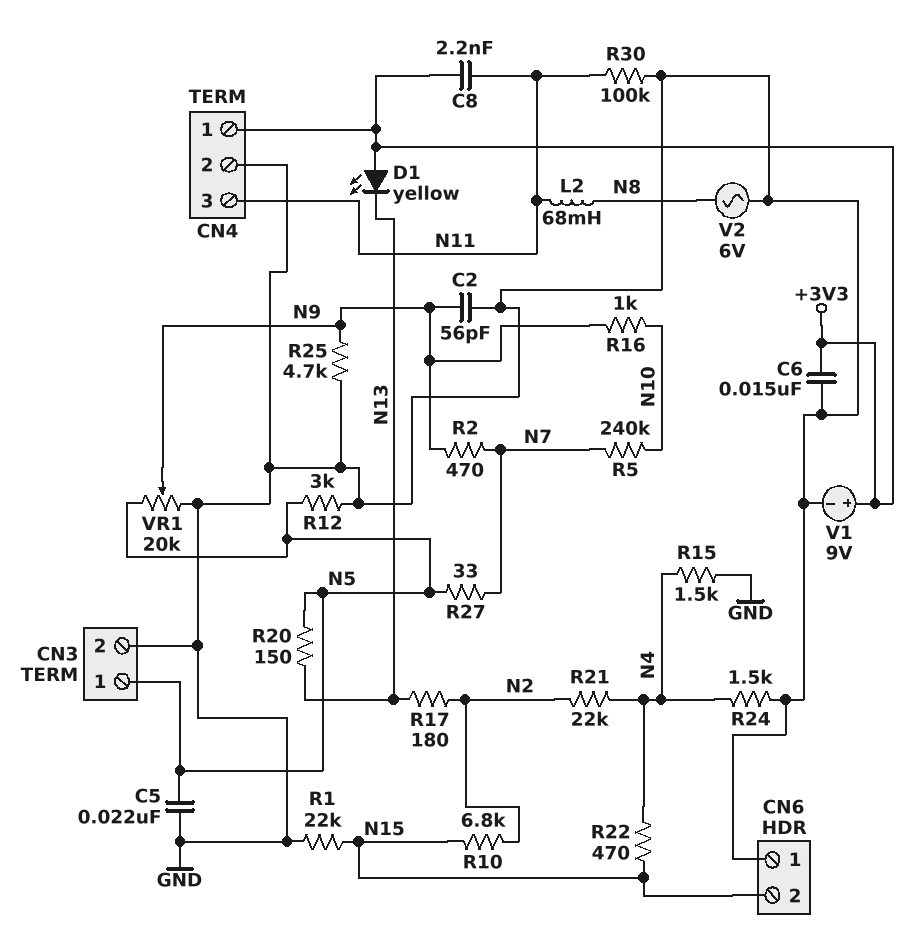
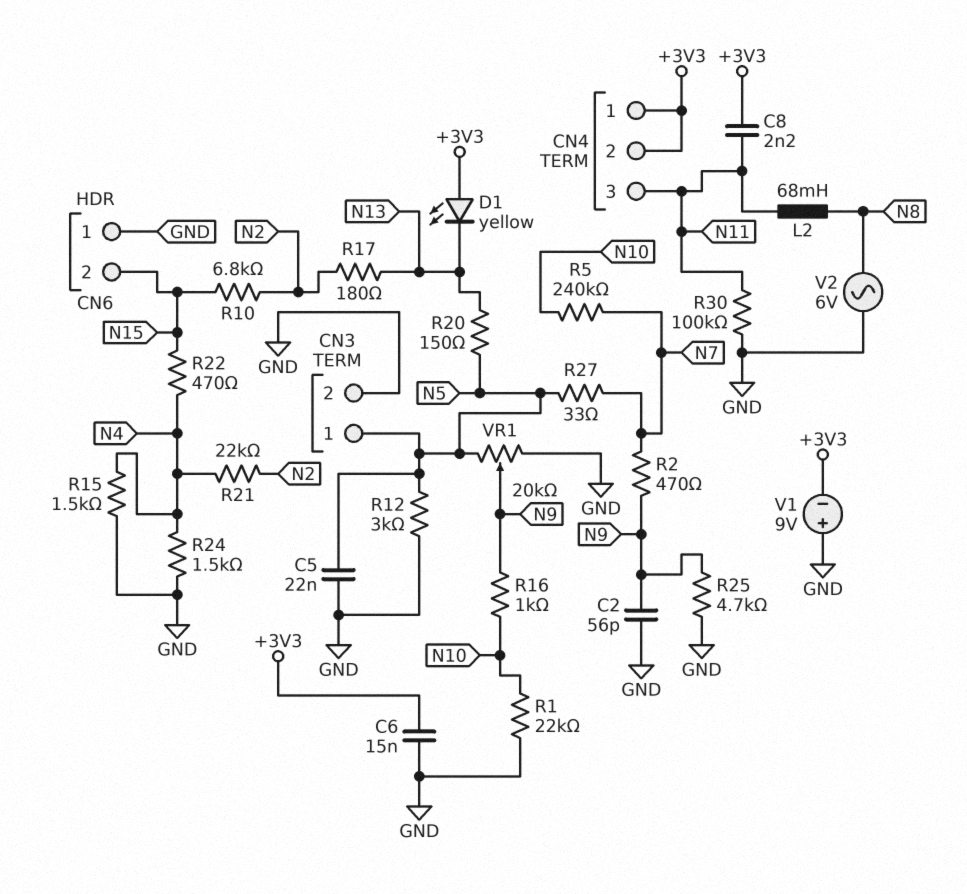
CN4 pin 2: GND -> +3V3
R1: 22k (GND, N15) -> 22k (GND, N10)
V1: 9V (plus +3V3, minus GND) -> 9V (plus GND, minus +3V3)

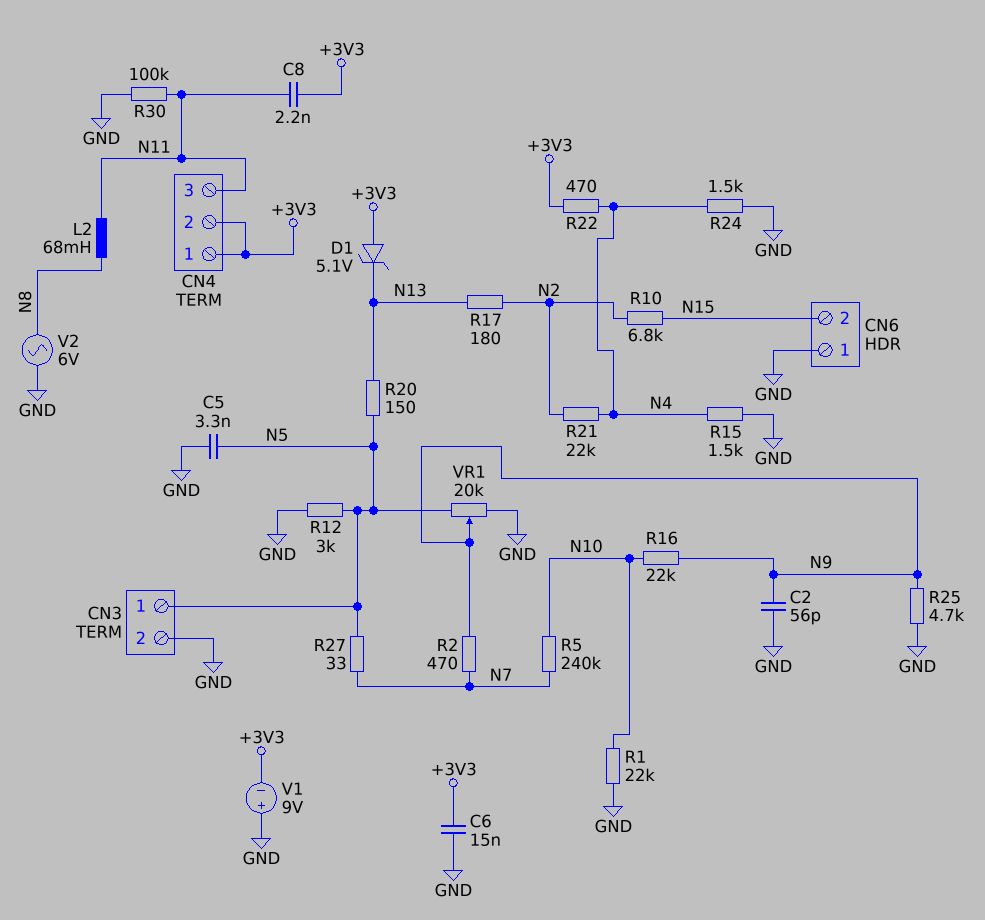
C5: 22nF (GND, N5) -> 3.3nF (GND, N5)
D1: LED yellow (A +3V3, K N13) -> zener 5.1V (A +3V3, K N13)
R16: 1k (N9, N10) -> 22k (N9, N10)
R22: 470 (N4, N15) -> 470 (+3V3, N4)

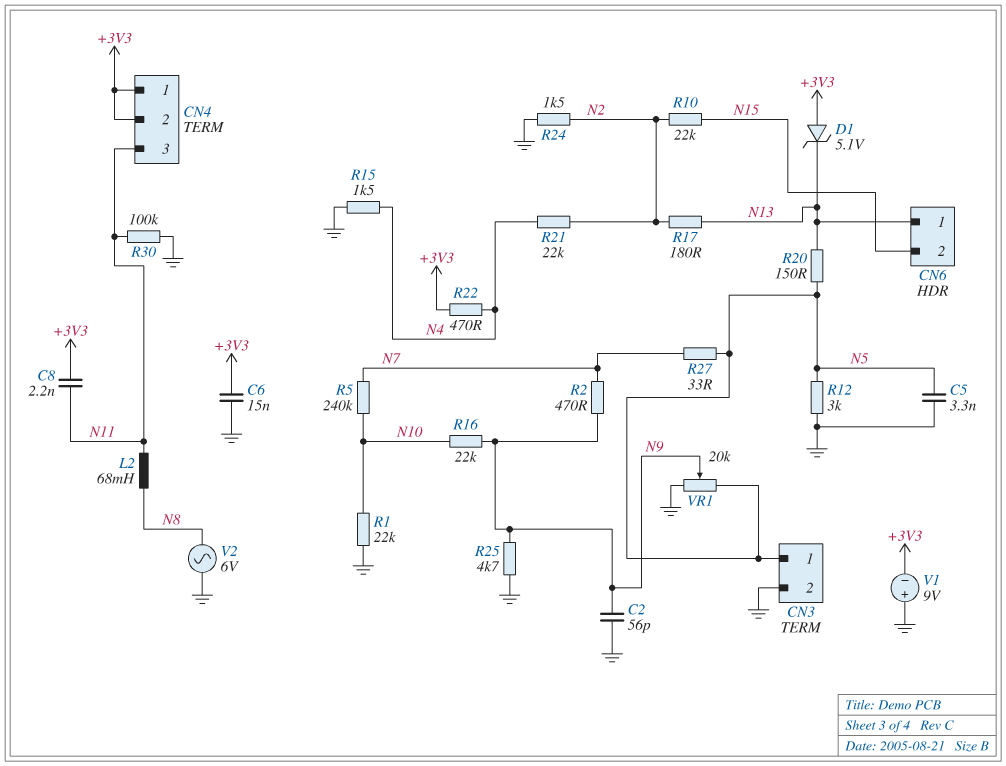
CN6 pin 1: GND -> N13
R10: 6.8k (N2, N15) -> 22k (N2, N15)
R24: 1.5k (GND, N4) -> 1.5k (GND, N2)

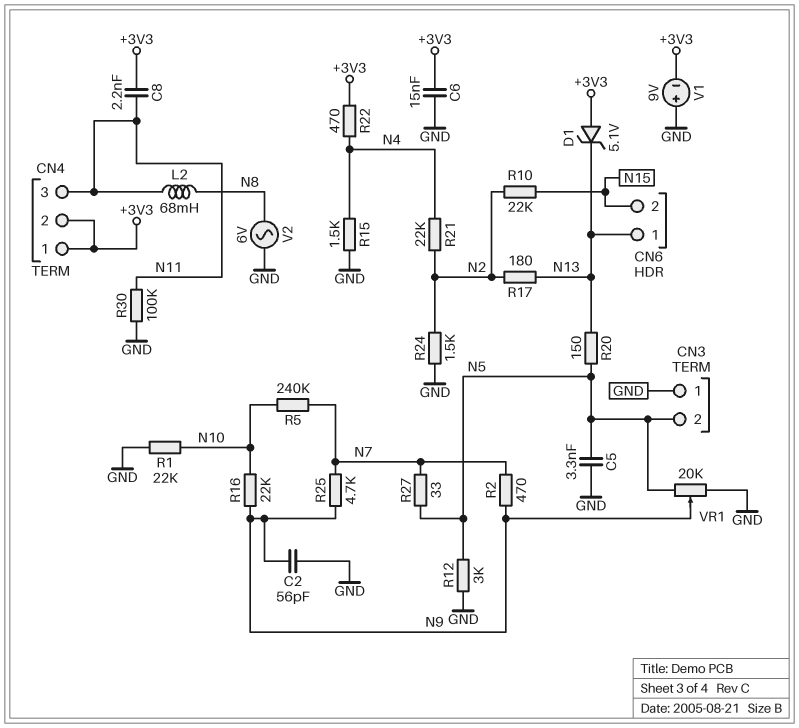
CN3 pin 1: N5 -> GND
CN3 pin 2: GND -> N5
R25: 4.7k (GND, N9) -> 4.7k (N7, N9)

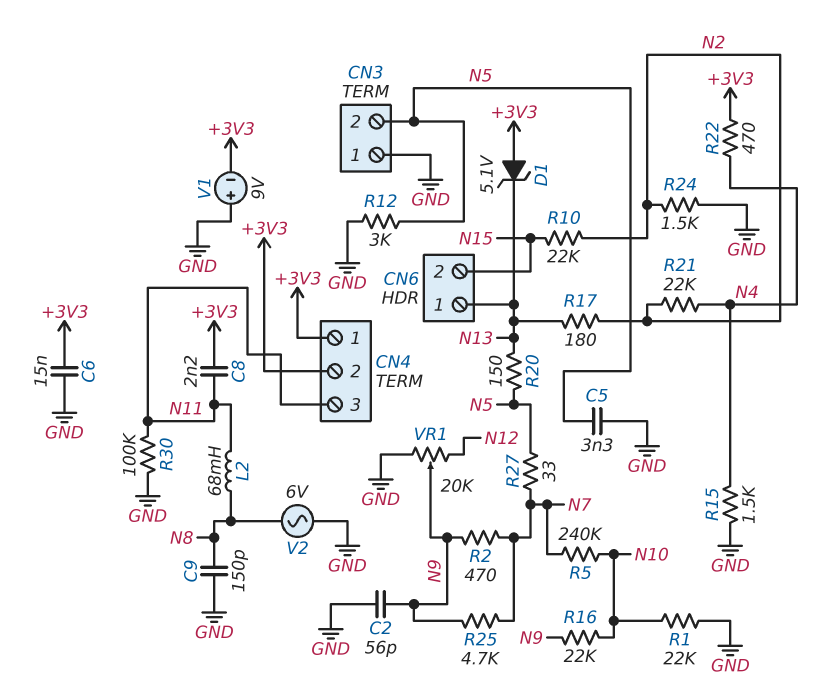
C9: none -> 150pF (GND, N8)
VR1: 20k (GND, N5, wiper N9) -> 20k (GND, N12, wiper N9)

